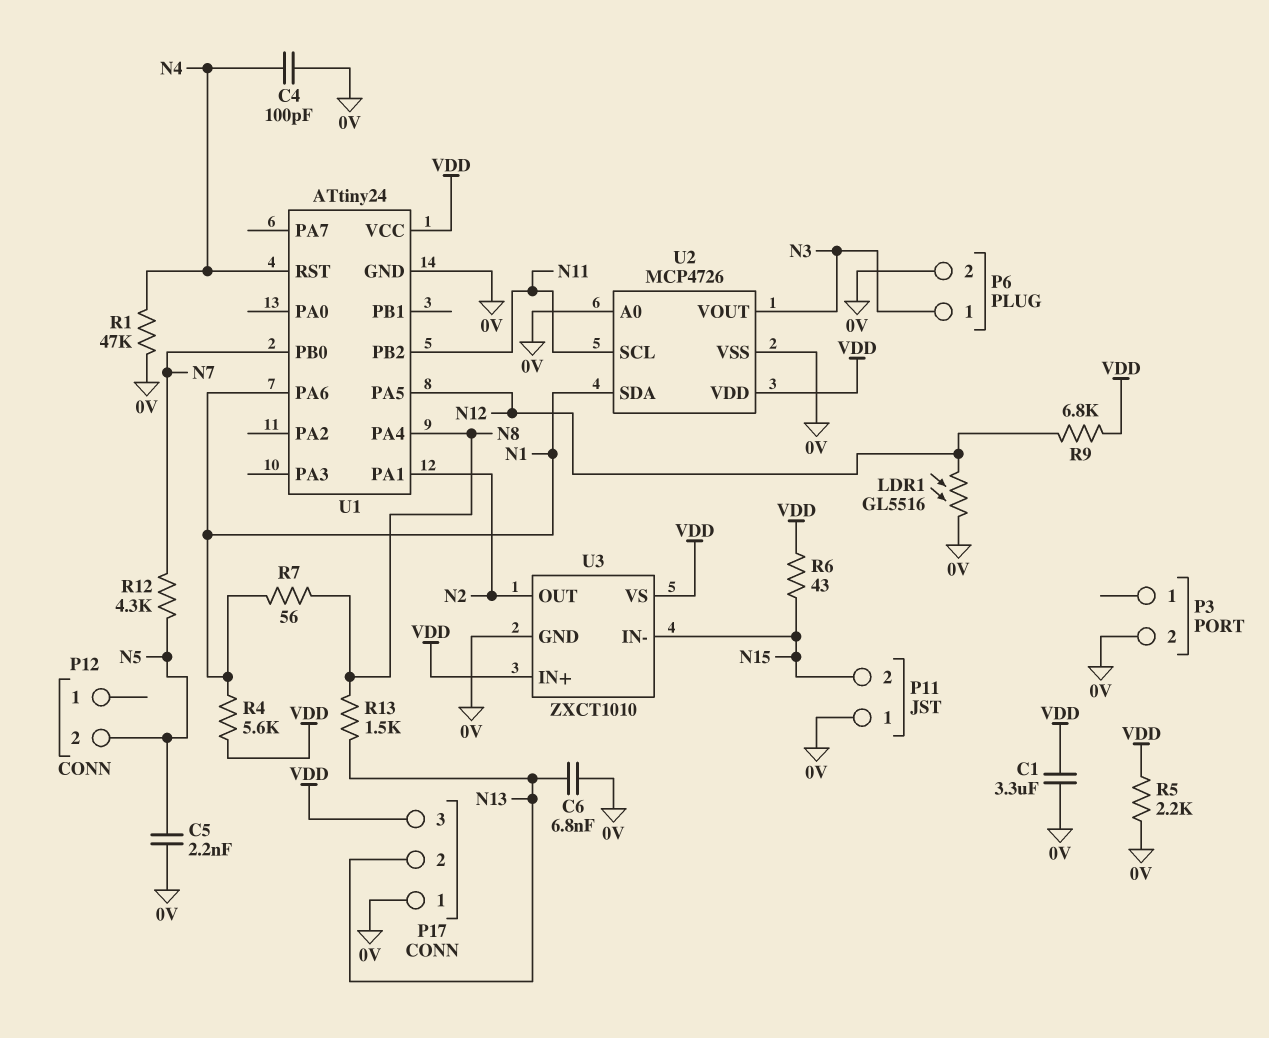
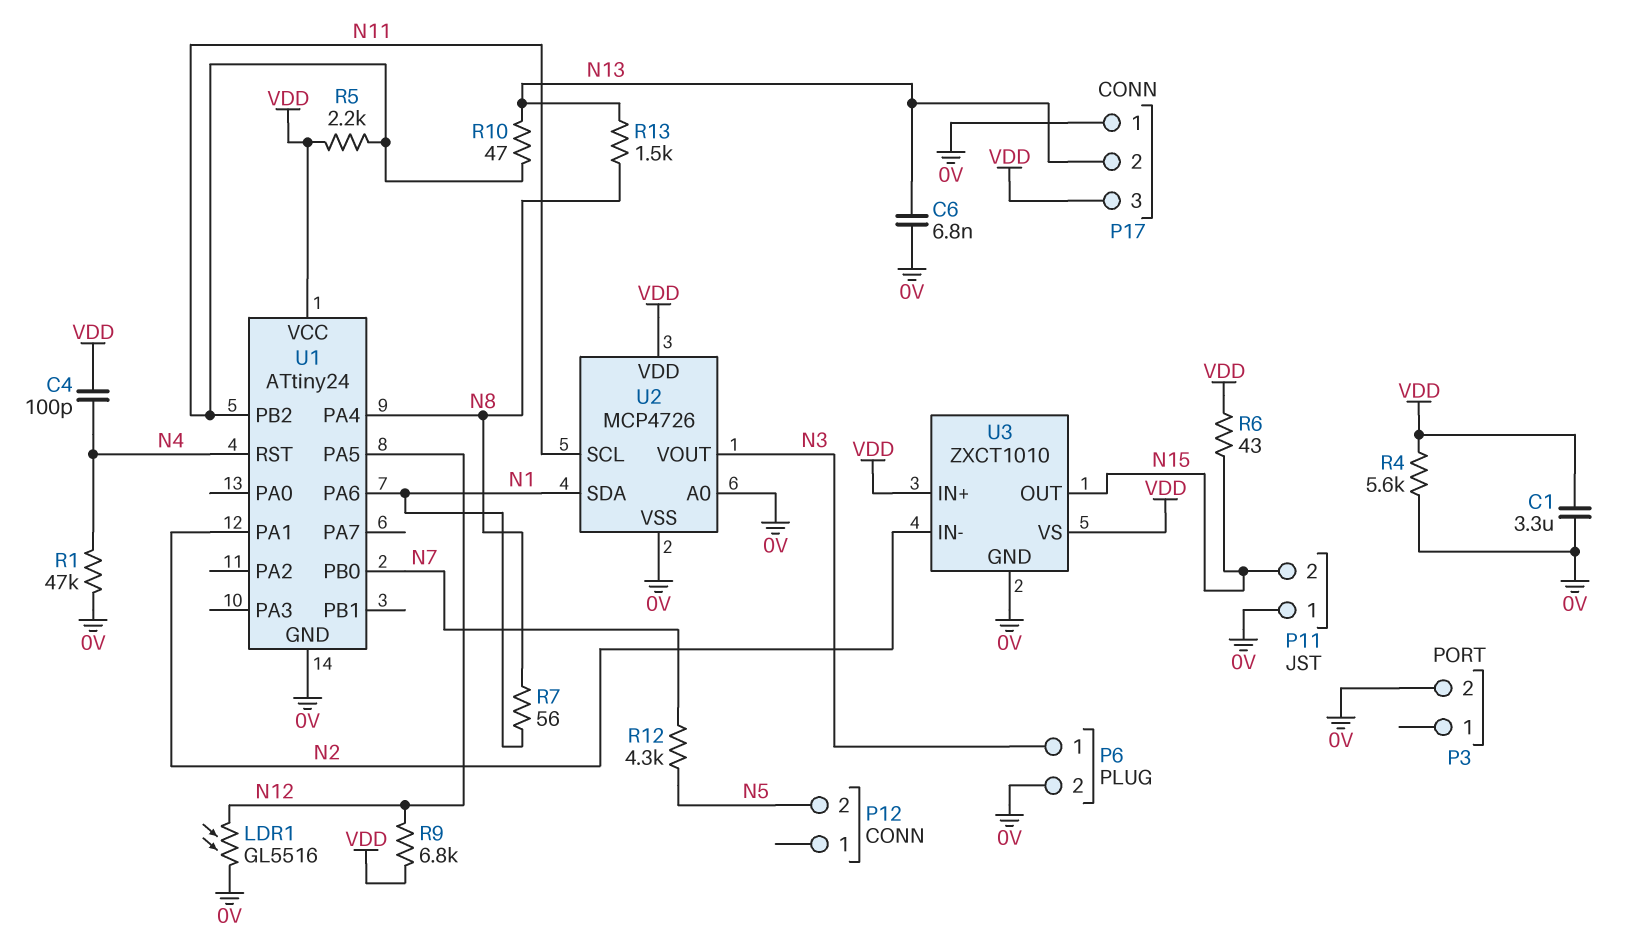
C4: 100pF (0V, N4) -> 100pF (N4, VDD)
C5: 2.2nF (0V, N5) -> none
R4: 5.6k (N1, VDD) -> 5.6k (0V, VDD)
R5: 2.2k (0V, VDD) -> 2.2k (N11, VDD)
R10: none -> 47 (N11, N13)
U3 pin IN-: N15 -> N2
U3 pin OUT: N2 -> N15

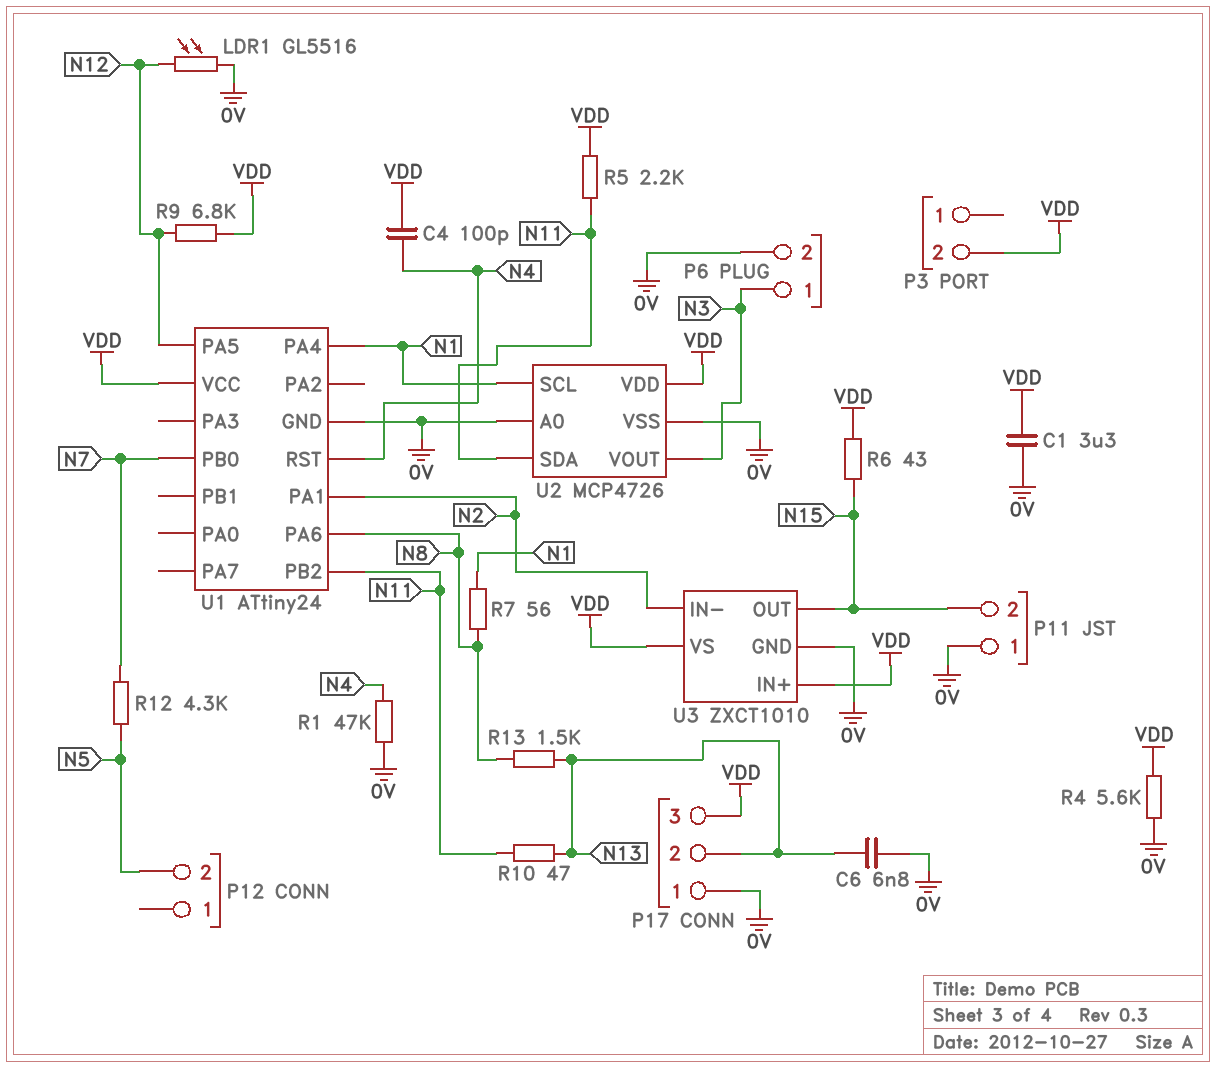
P3 pin 2: 0V -> VDD
U1 pin PA4: N8 -> N1
U1 pin PA6: N1 -> N8
U2 pin SCL: N11 -> N1
U2 pin SDA: N1 -> N11

